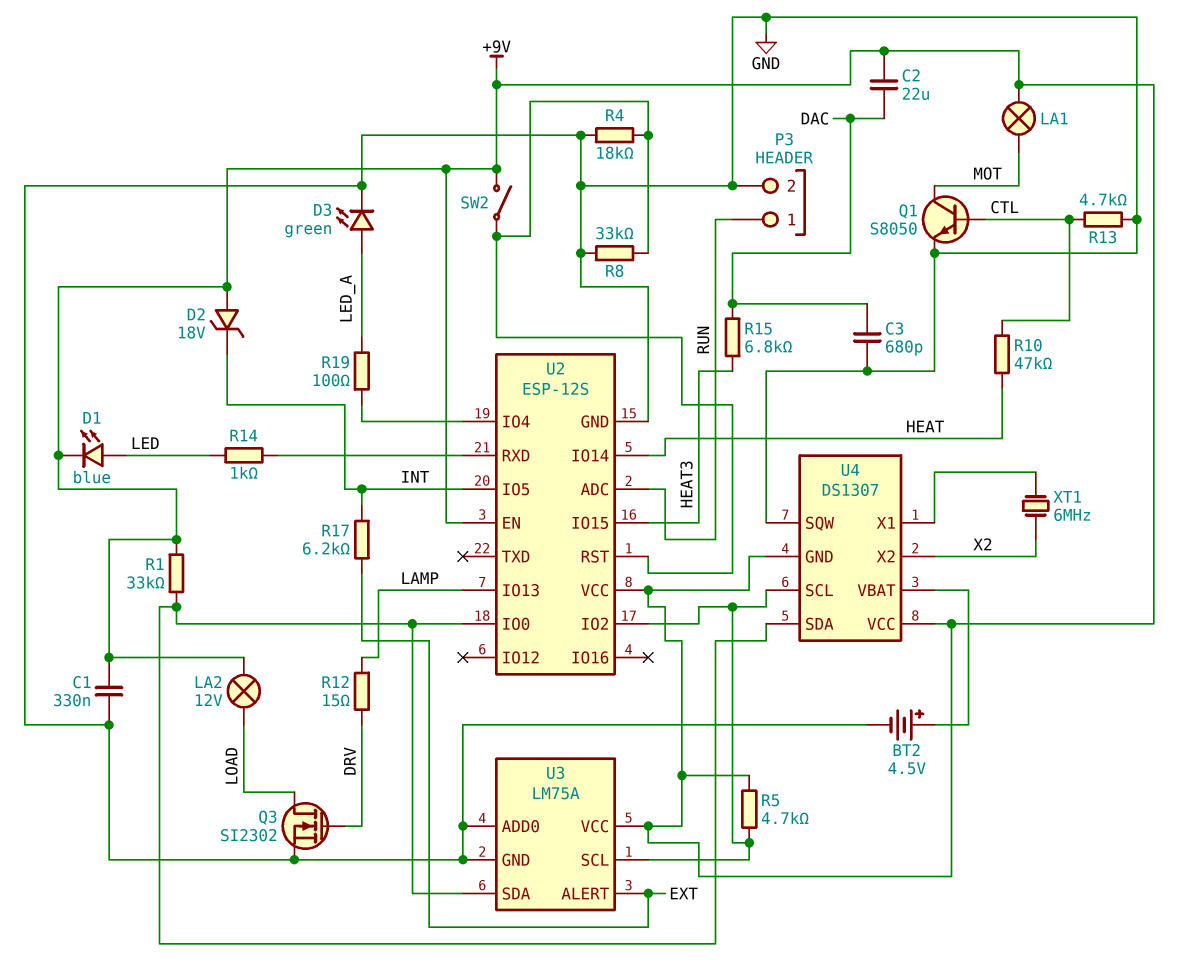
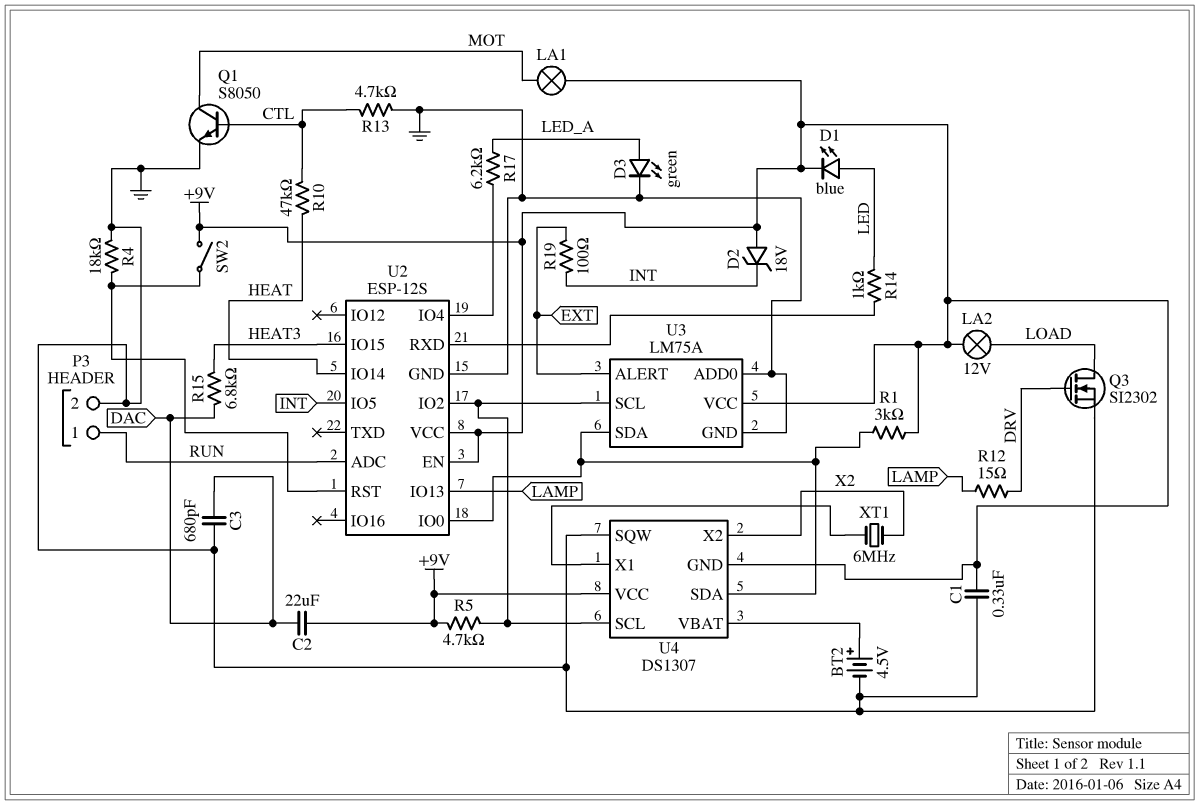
R1: 33k (+9V, U2/IO0) -> 3k (+9V, U2/IO0)
R8: 33k (GND, U2/RST) -> none
R17: 6.2k (EXT, INT) -> 6.2k (LED_A, U2/IO4)
R19: 100 (LED_A, U2/IO4) -> 100 (EXT, INT)

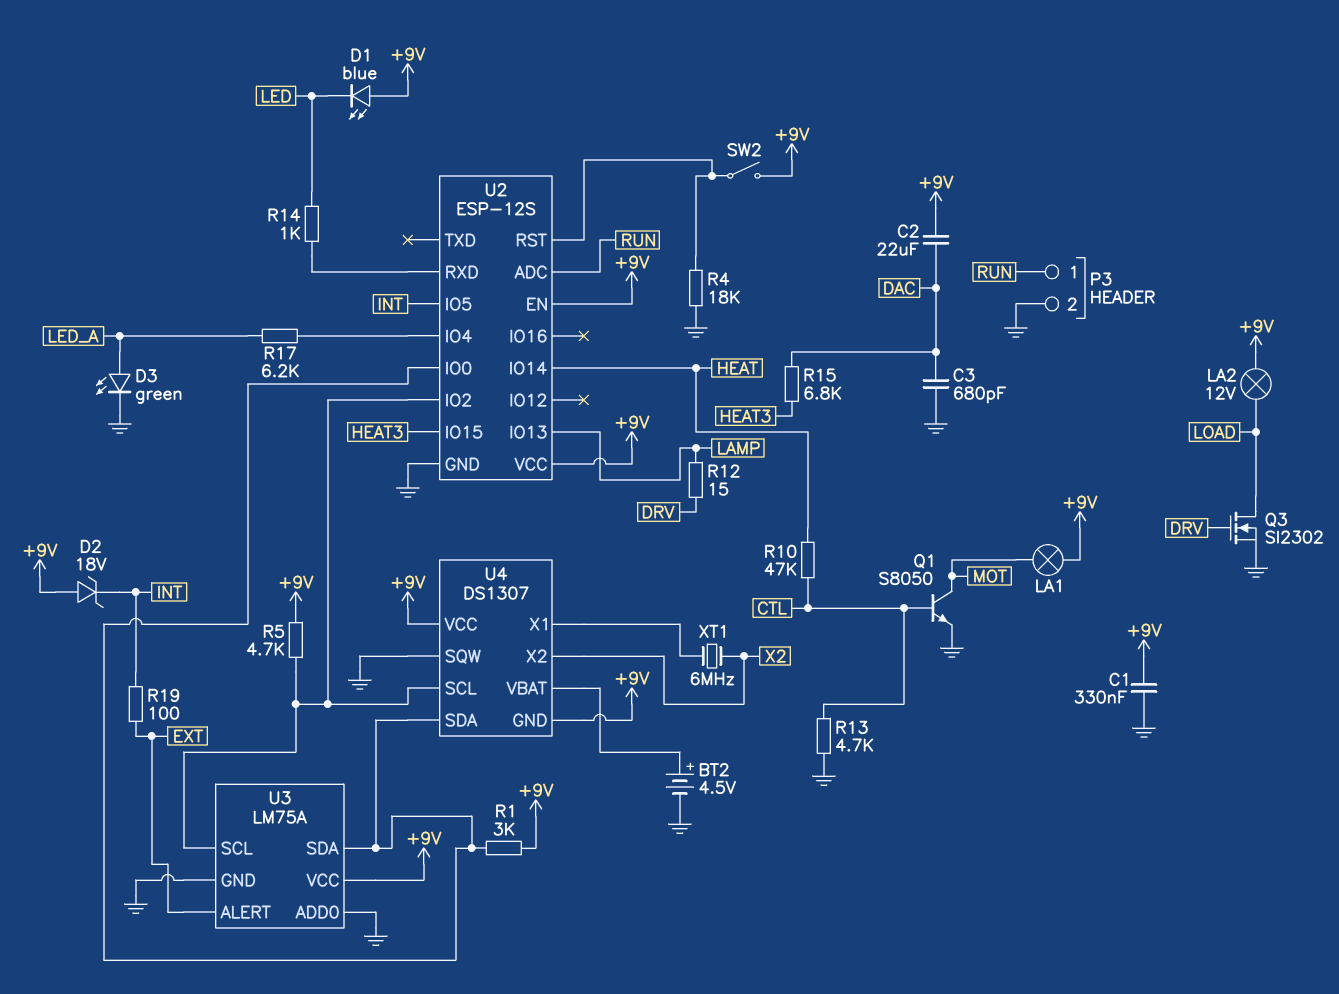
D1: LED blue (A LED, K +9V) -> LED blue (A +9V, K LED)

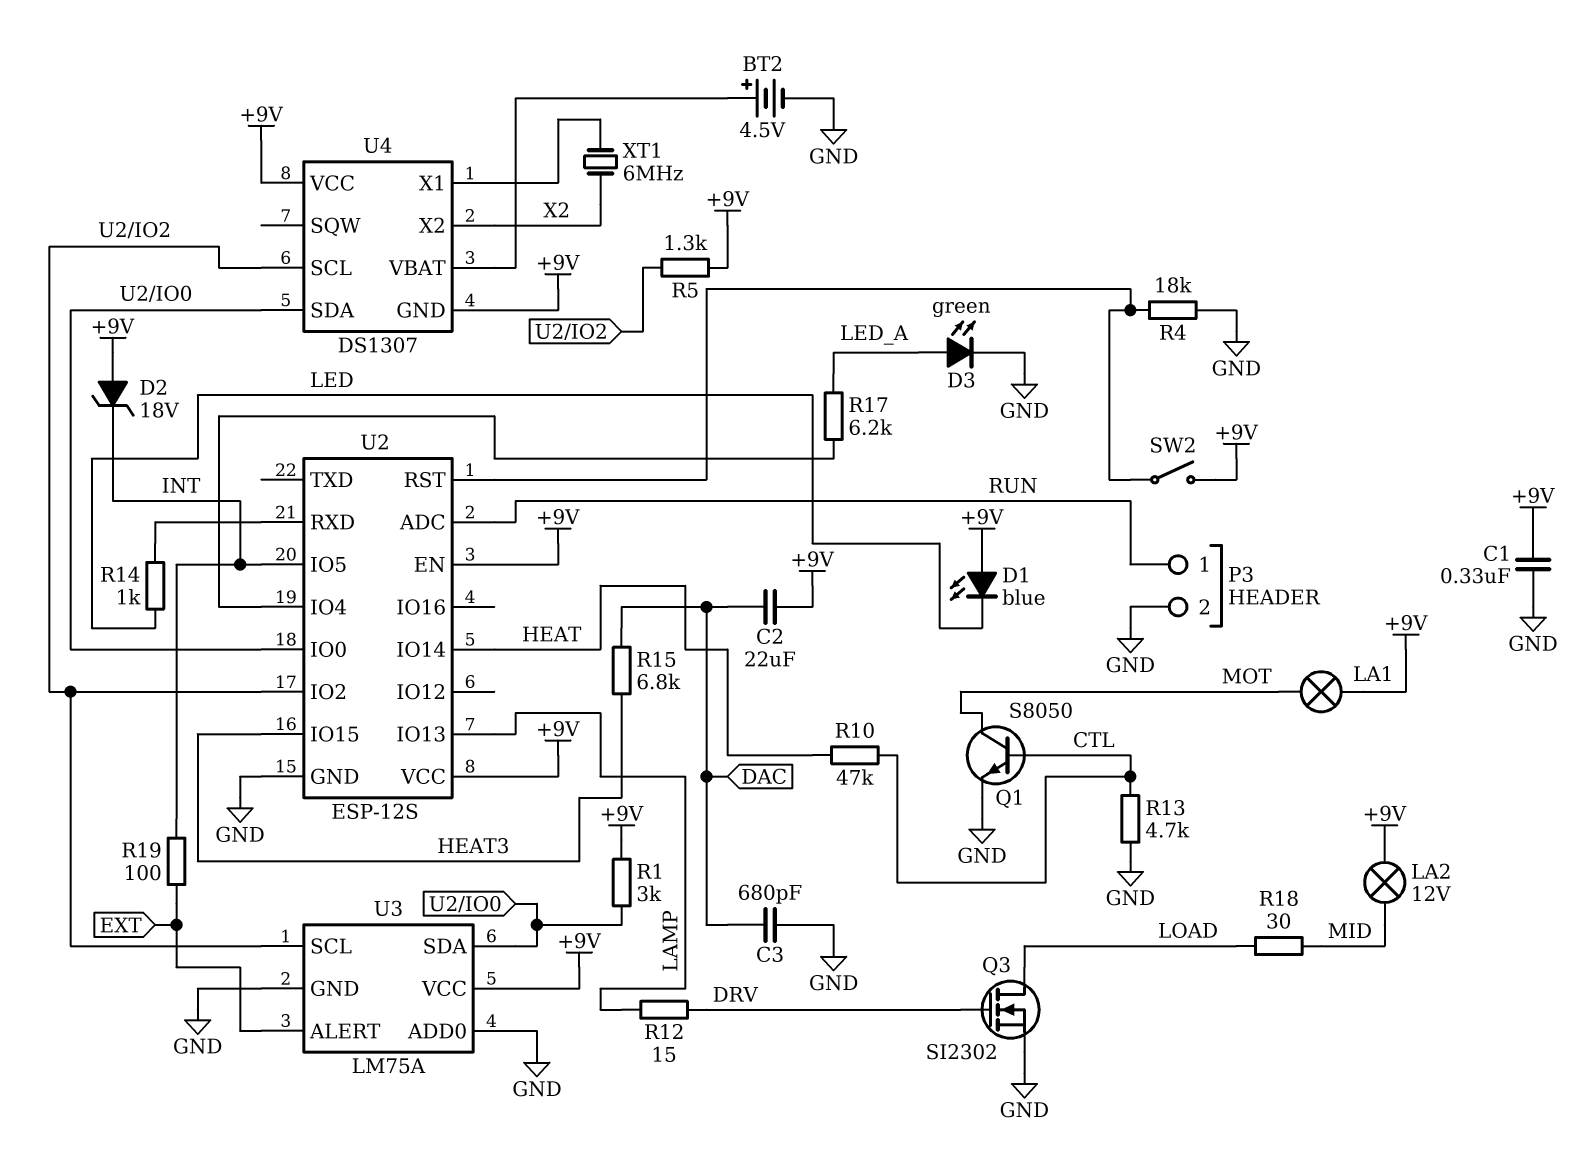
LA2: lamp 12V (+9V, LOAD) -> lamp 12V (+9V, MID)
R5: 4.7k (+9V, U2/IO2) -> 1.3k (+9V, U2/IO2)
R18: none -> 30 (LOAD, MID)
U4 pin SQW: GND -> none

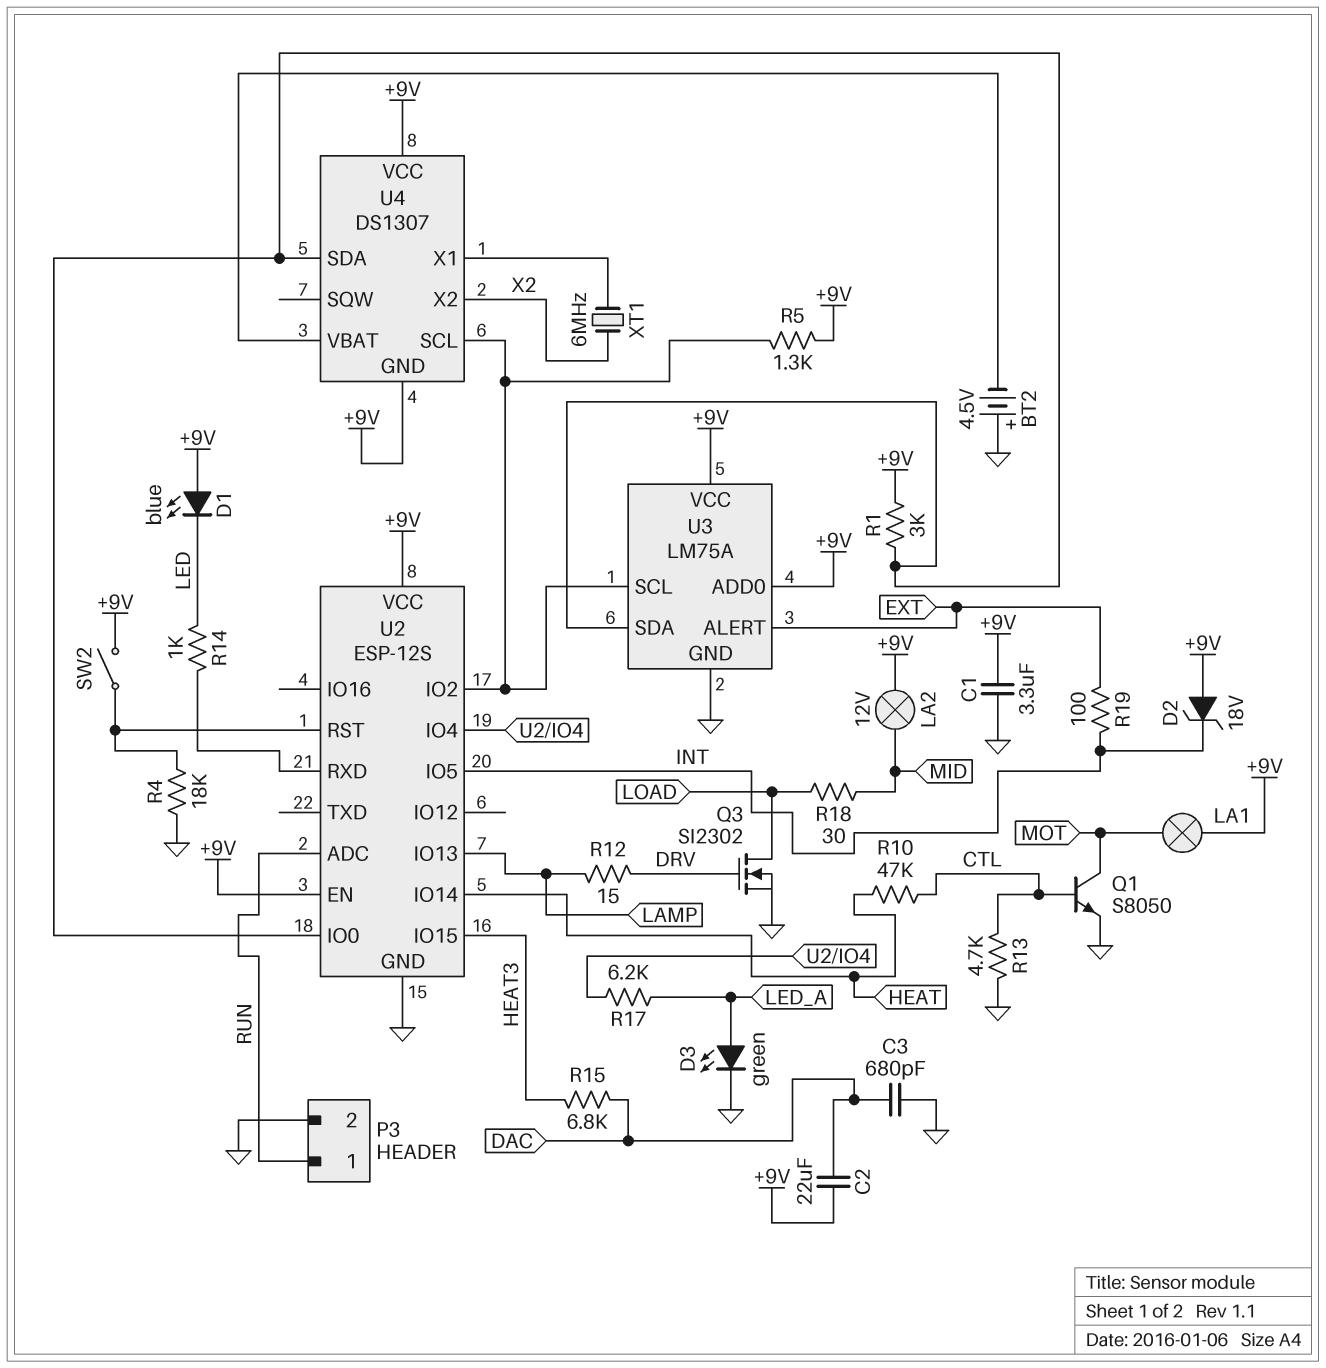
BT2: 4.5V (plus U4/VBAT, minus GND) -> 4.5V (plus GND, minus U4/VBAT)
C1: 330nF (+9V, GND) -> 3.3uF (+9V, GND)
U3 pin ADD0: GND -> +9V

